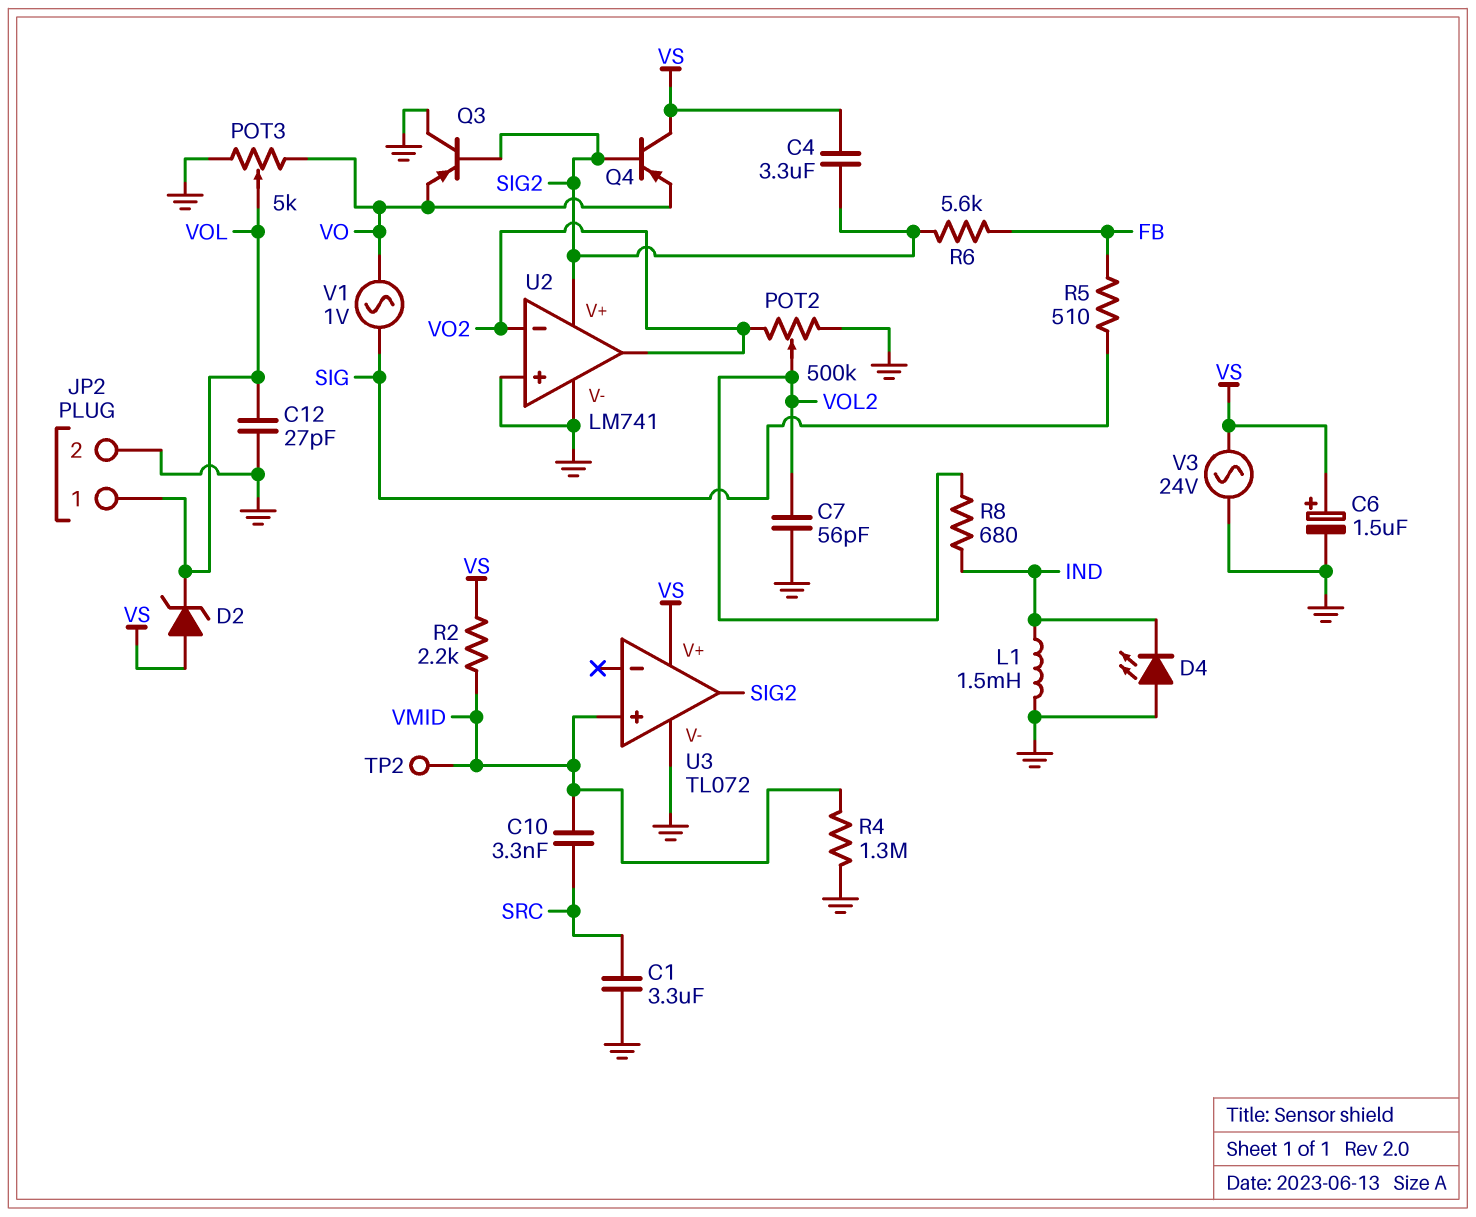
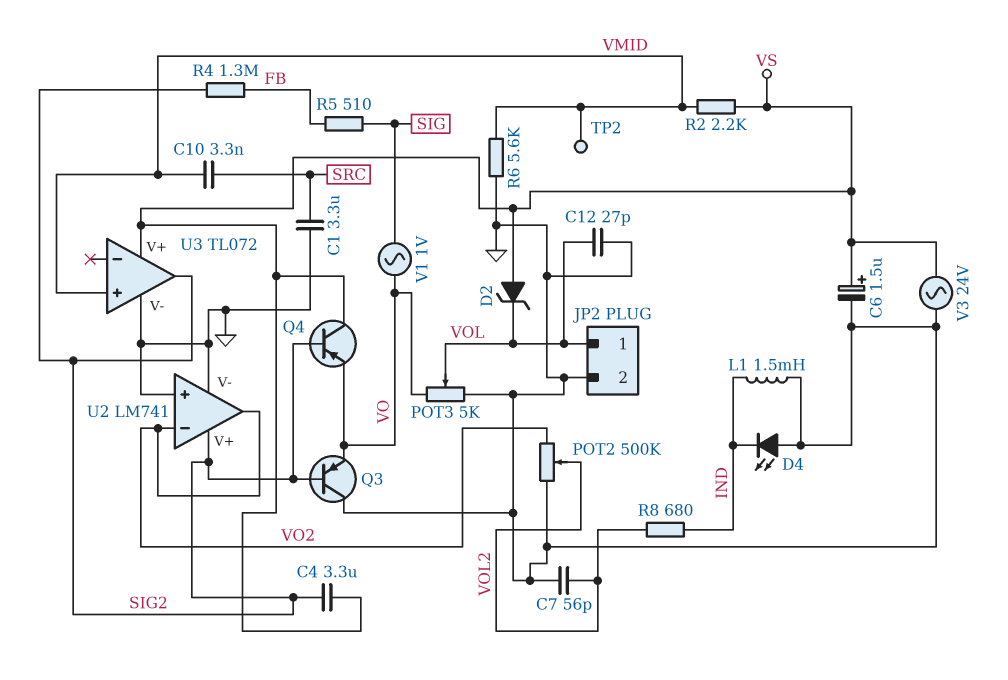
R4: 1.3M (GND, VMID) -> 1.3M (FB, SIG2)
R6: 5.6k (FB, SIG2) -> 5.6k (GND, VMID)

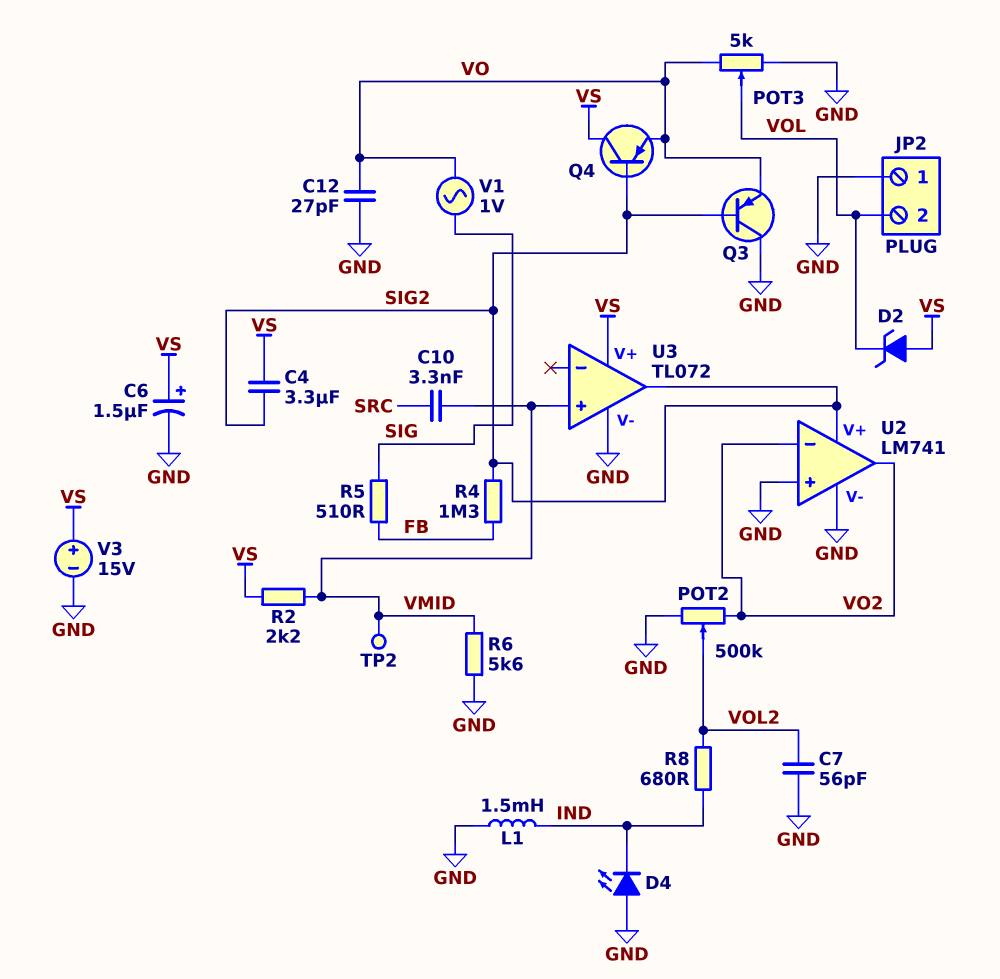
C1: 3.3uF (GND, SRC) -> none
C12: 27pF (GND, VOL) -> 27pF (GND, VO)
JP2 pin 1: VOL -> GND
JP2 pin 2: GND -> VOL
V3: AC 24V (GND, VS) -> 15V (plus VS, minus GND)

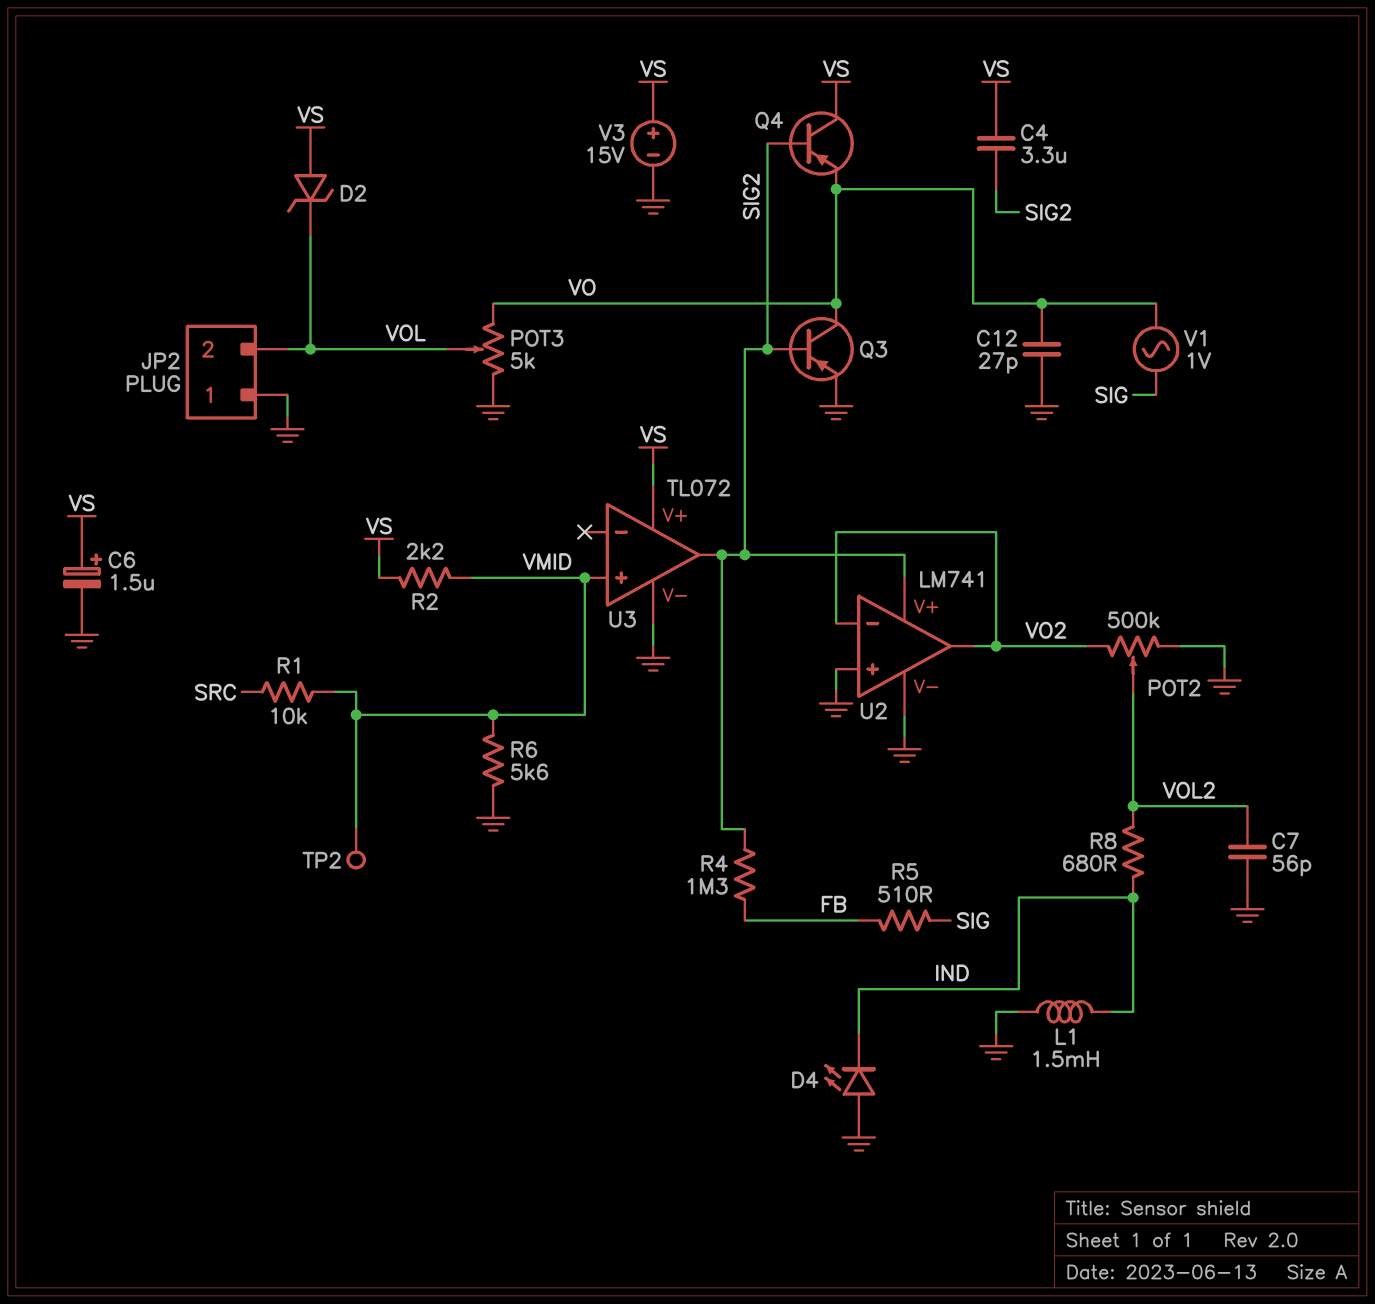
C10: 3.3nF (SRC, VMID) -> none
Q3: PNP (B SIG2, C GND, E VO) -> PNP (B SIG2, C VO, E GND)
R1: none -> 10k (SRC, VMID)

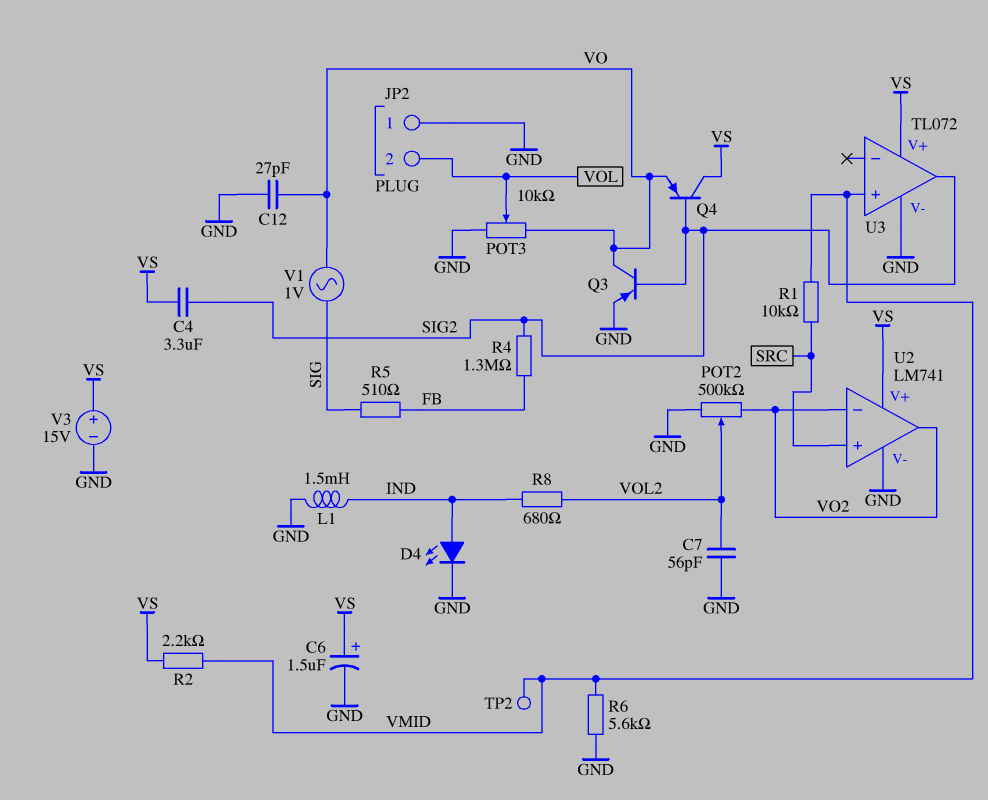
D2: zener (A VS, K VOL) -> none
D4: LED (A GND, K IND) -> LED (A IND, K GND)
POT3: 5k (GND, VO, wiper VOL) -> 10k (GND, VO, wiper VOL)
U2 pin V+: SIG2 -> VS
U2 pin in+: GND -> SRC

